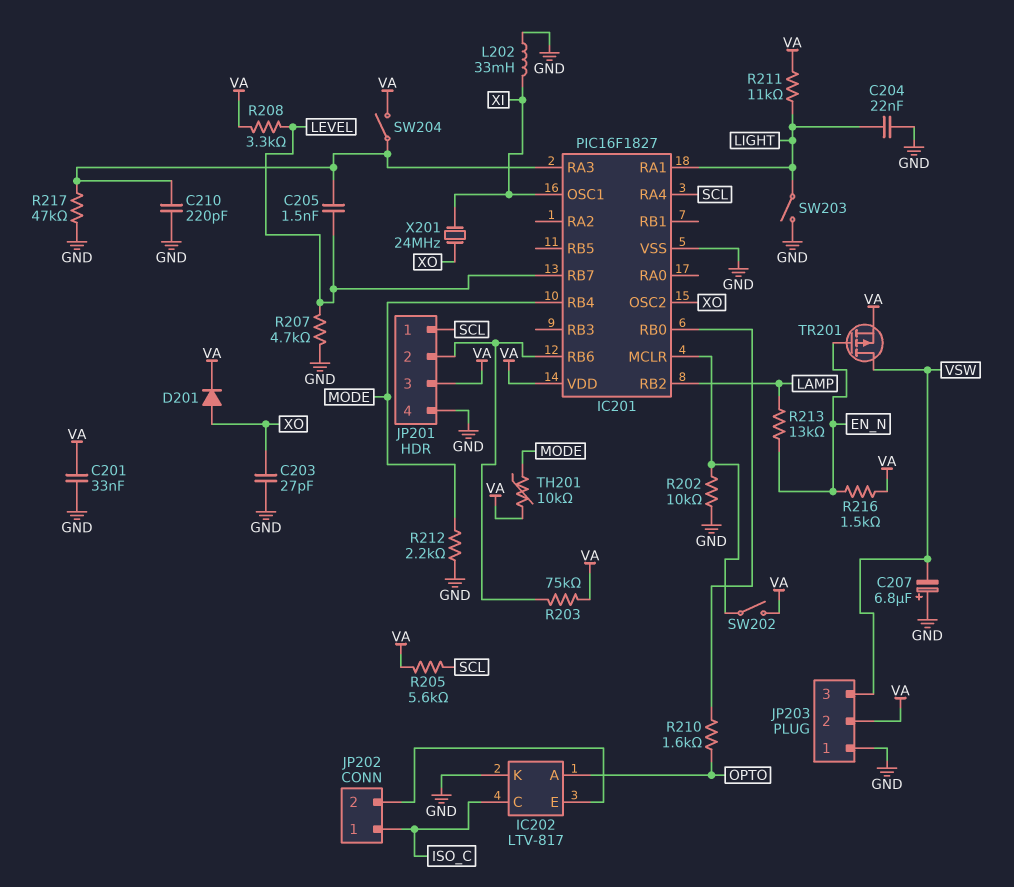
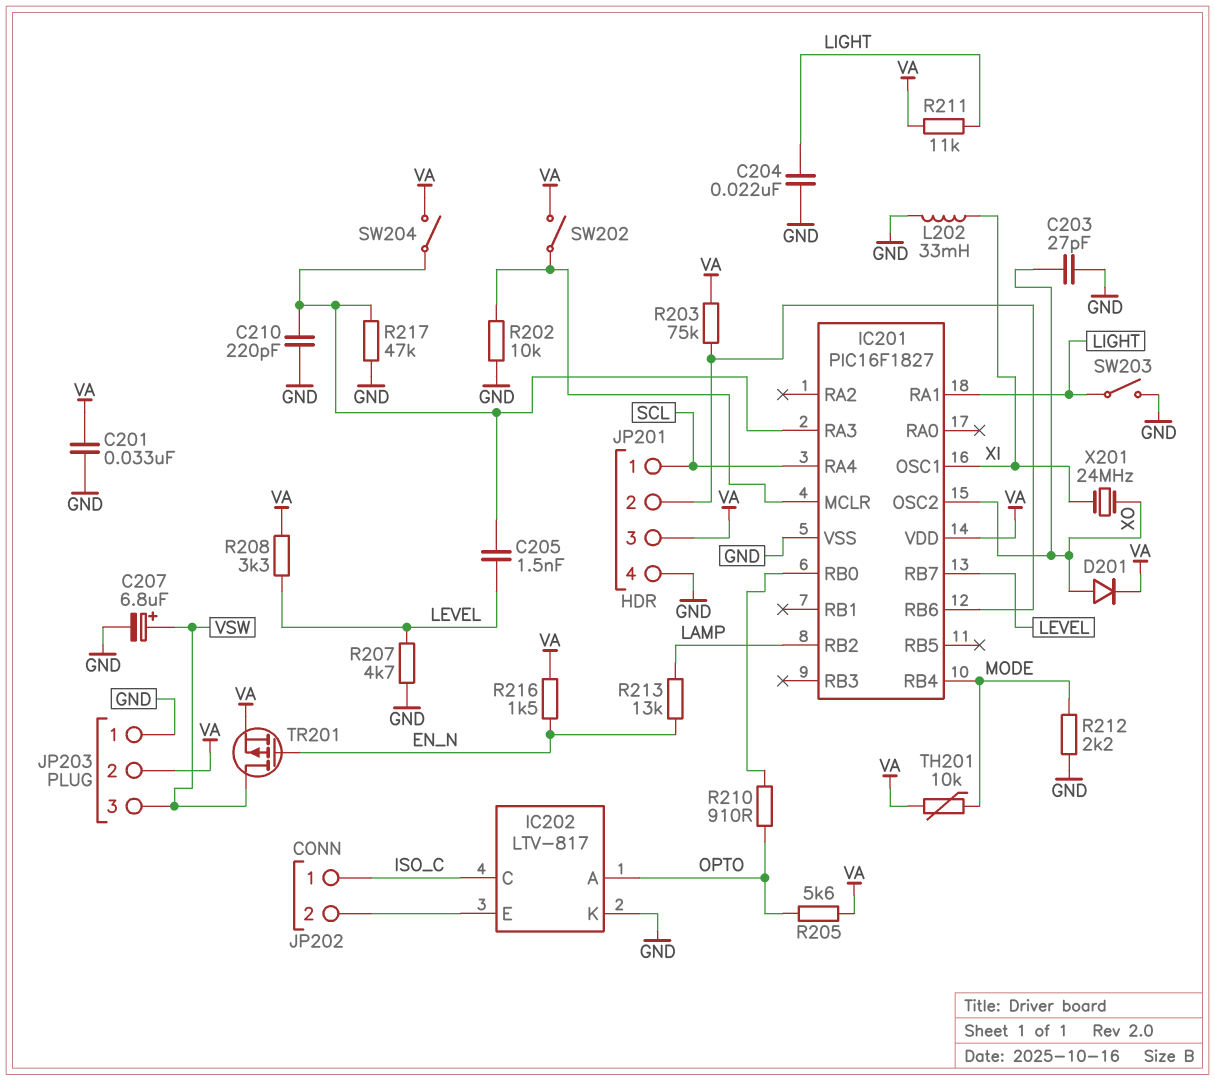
C207: 6.8uF (plus GND, minus VSW) -> 6.8uF (plus VSW, minus GND)
R205: 5.6k (SCL, VA) -> 5.6k (OPTO, VA)
R210: 1.6k (IC201/RB0, OPTO) -> 910 (IC201/RB0, OPTO)

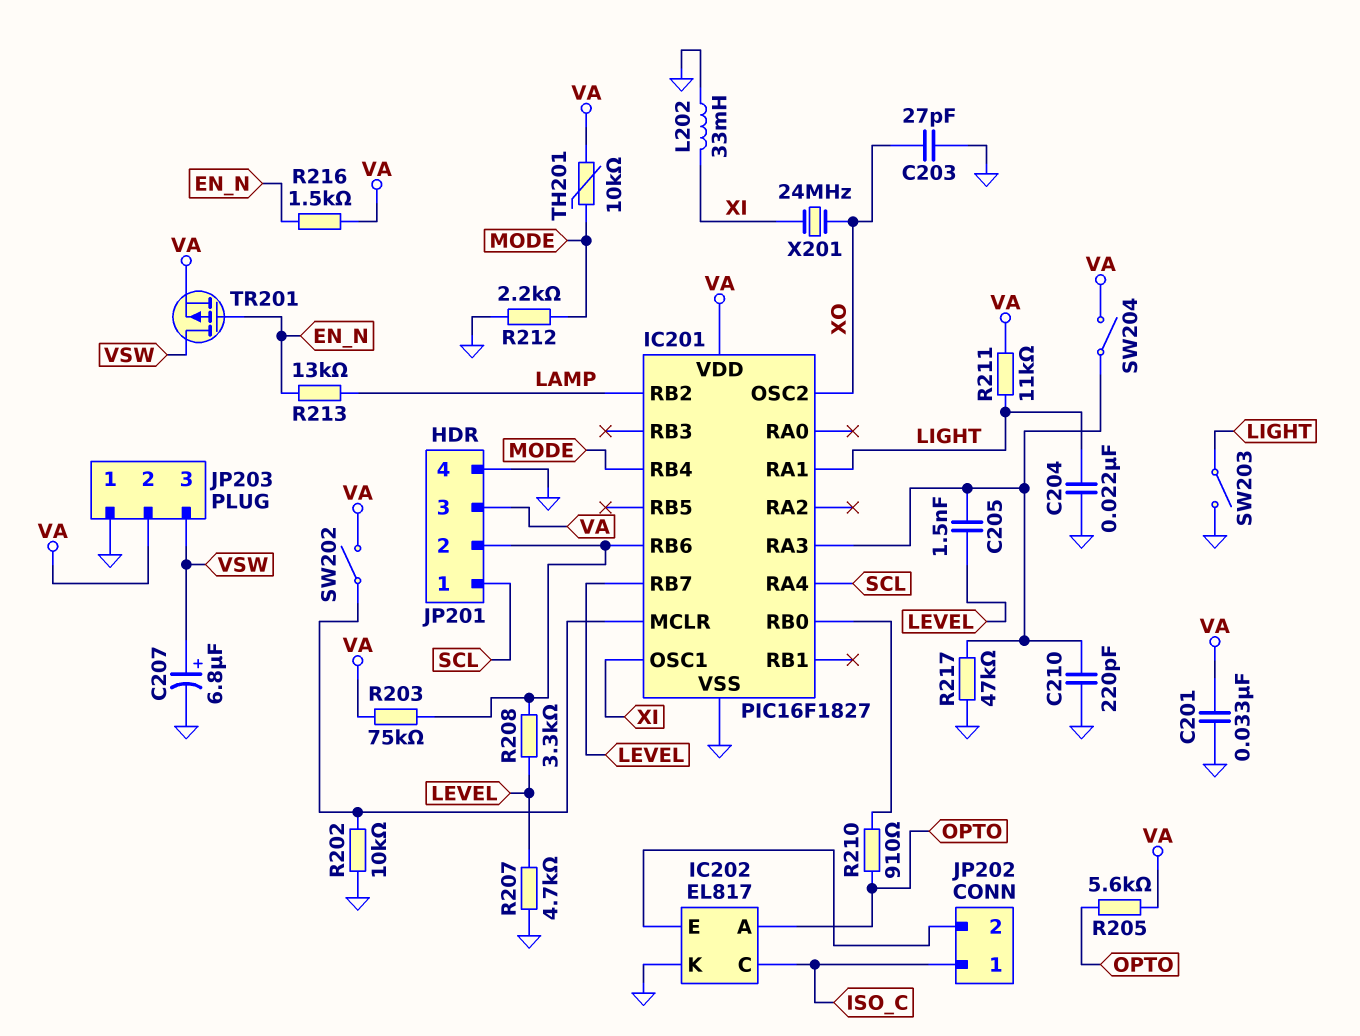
D201: diode (A XO, K VA) -> none
IC202: LTV-817 -> EL817
R208: 3.3k (LEVEL, VA) -> 3.3k (IC201/RB6, LEVEL)

